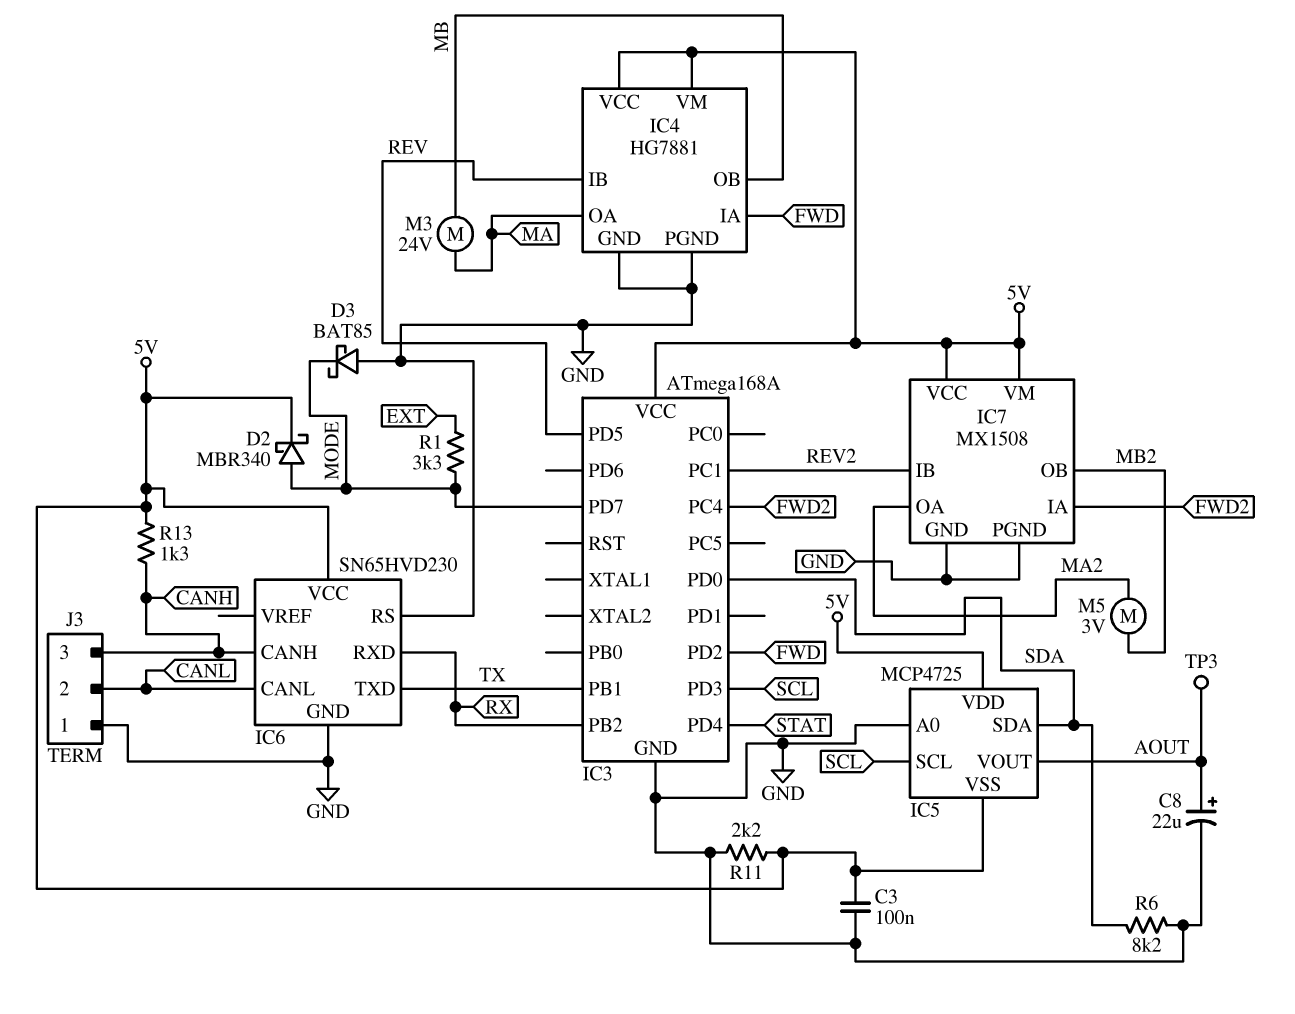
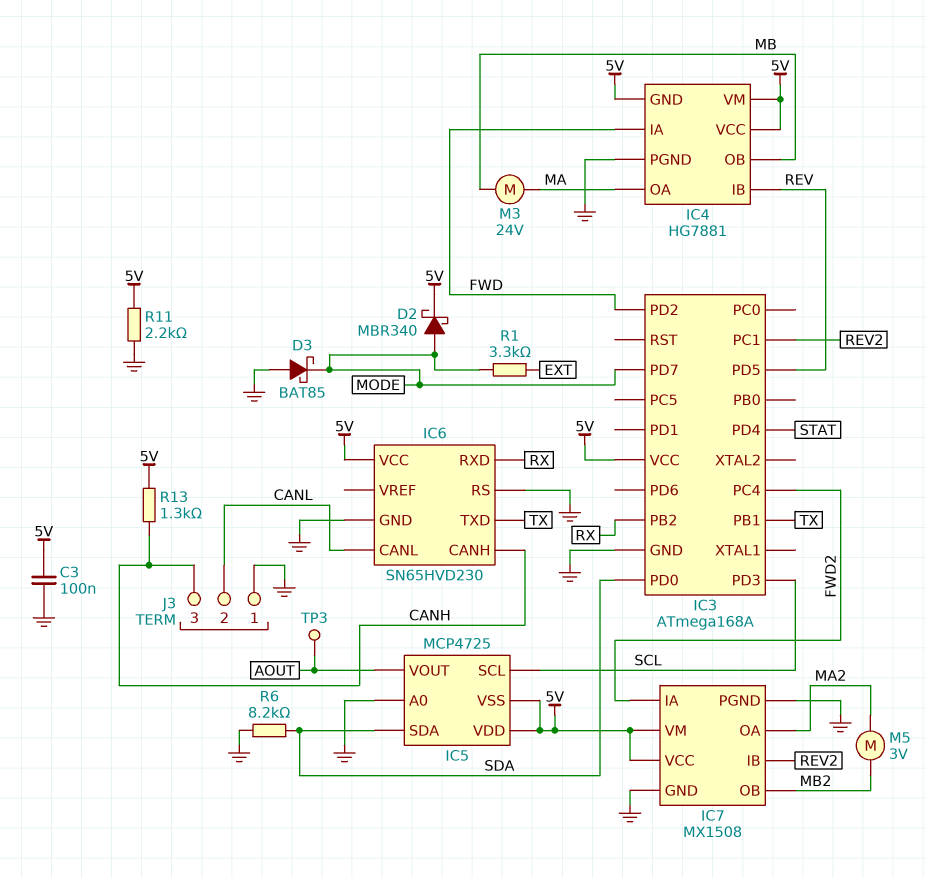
C8: 22uF (plus AOUT, minus GND) -> none
IC4 pin GND: GND -> 5V

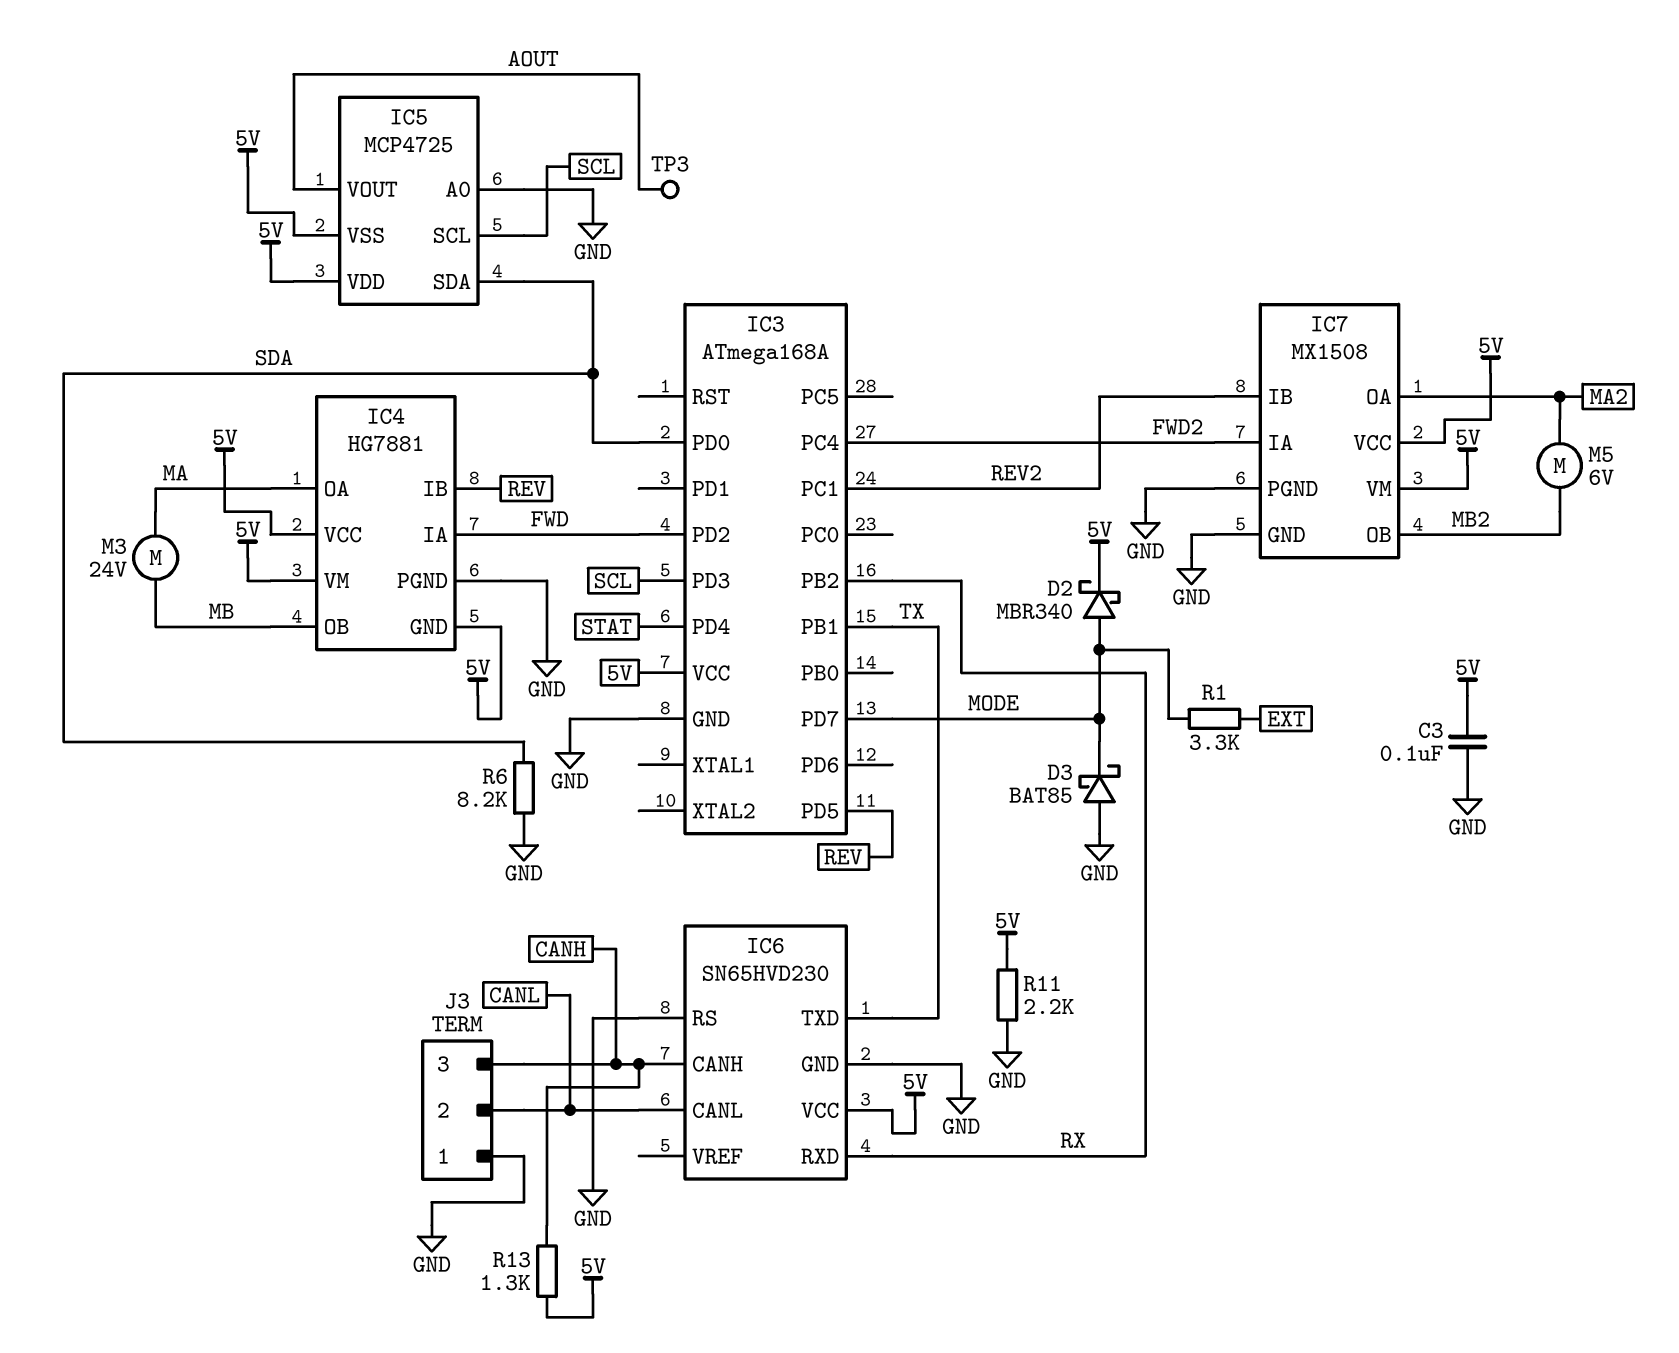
M5: motor 3V (MA2, MB2) -> motor 6V (MA2, MB2)

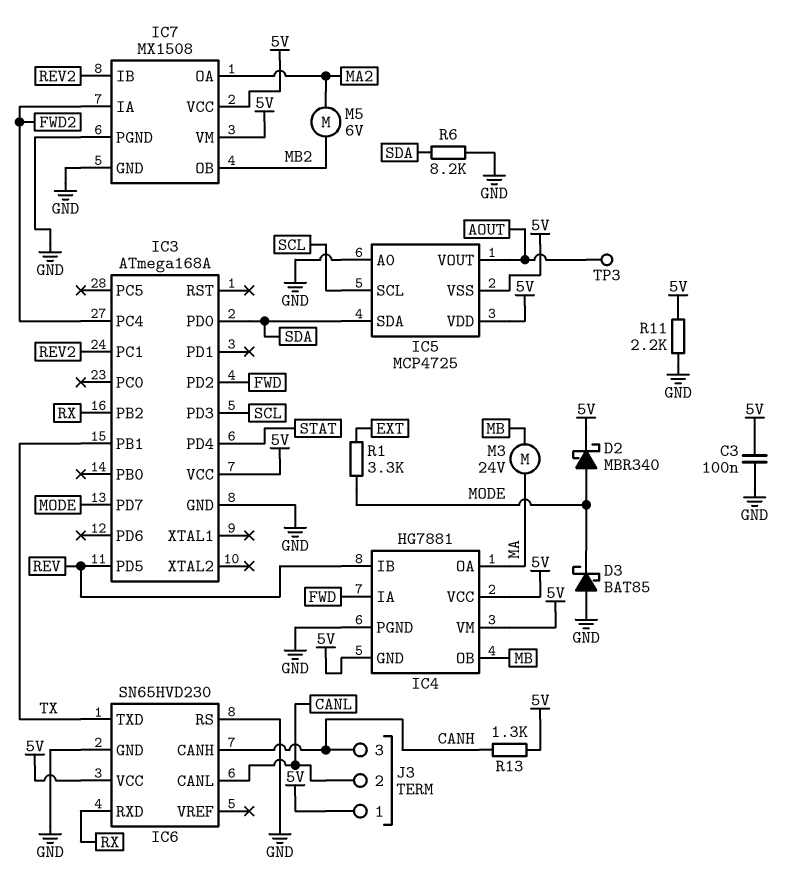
J3 pin 1: GND -> 5V

